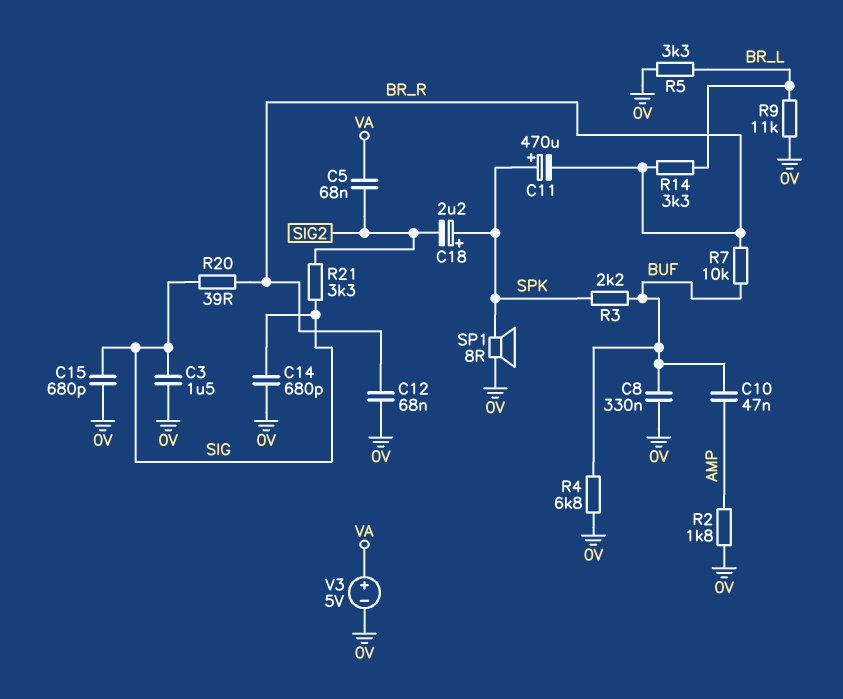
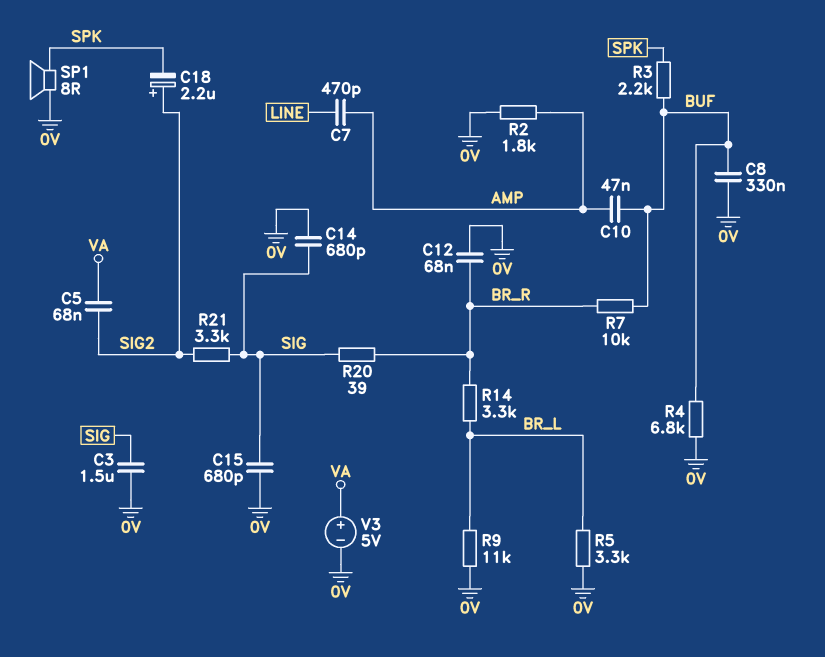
C7: none -> 470pF (AMP, LINE)
C11: 470uF (plus SPK, minus BR_R) -> none
C18: 2.2uF (plus SPK, minus SIG2) -> 2.2uF (plus SIG2, minus SPK)

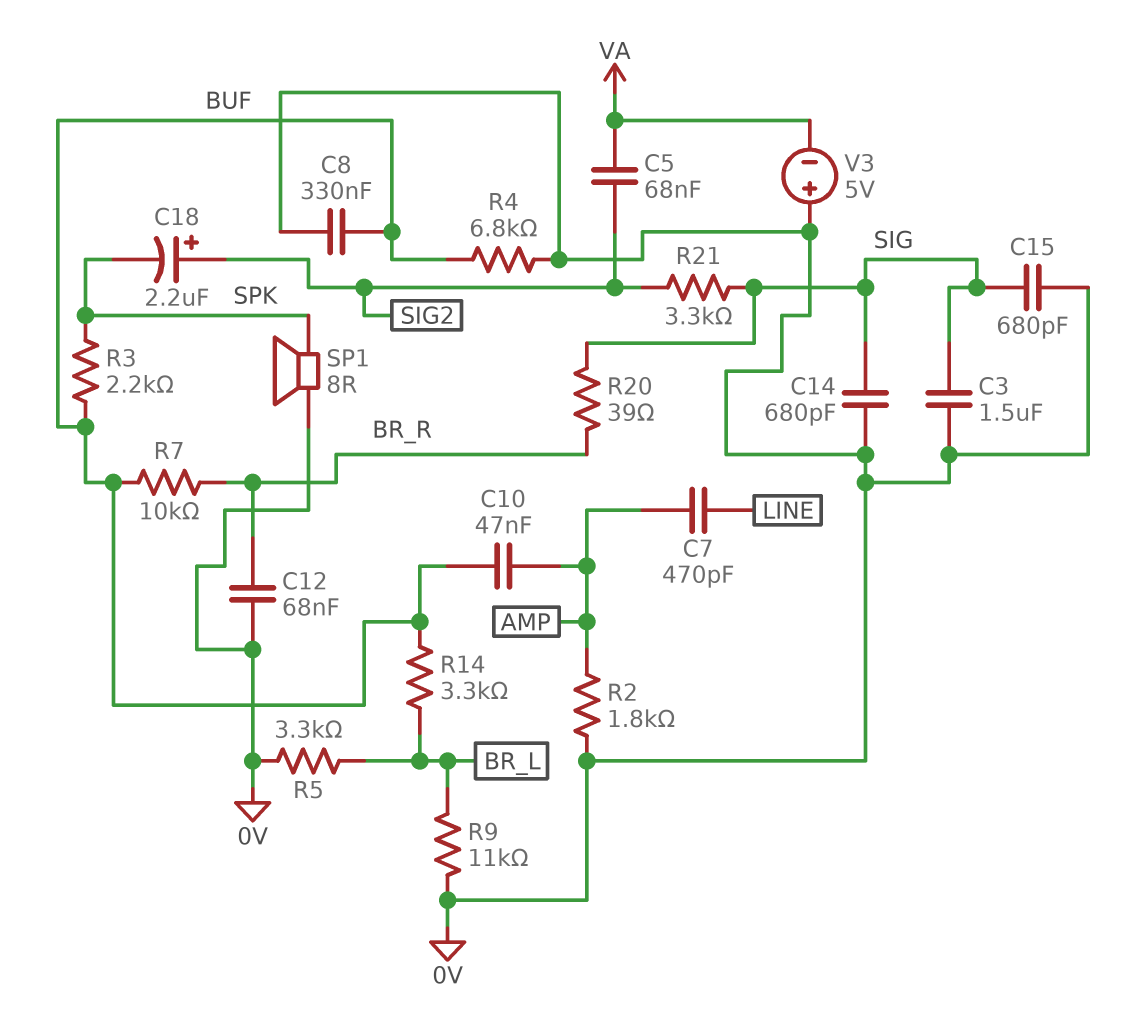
R14: 3.3k (BR_L, BR_R) -> 3.3k (BR_L, BUF)
V3: 5V (plus VA, minus 0V) -> 5V (plus 0V, minus VA)

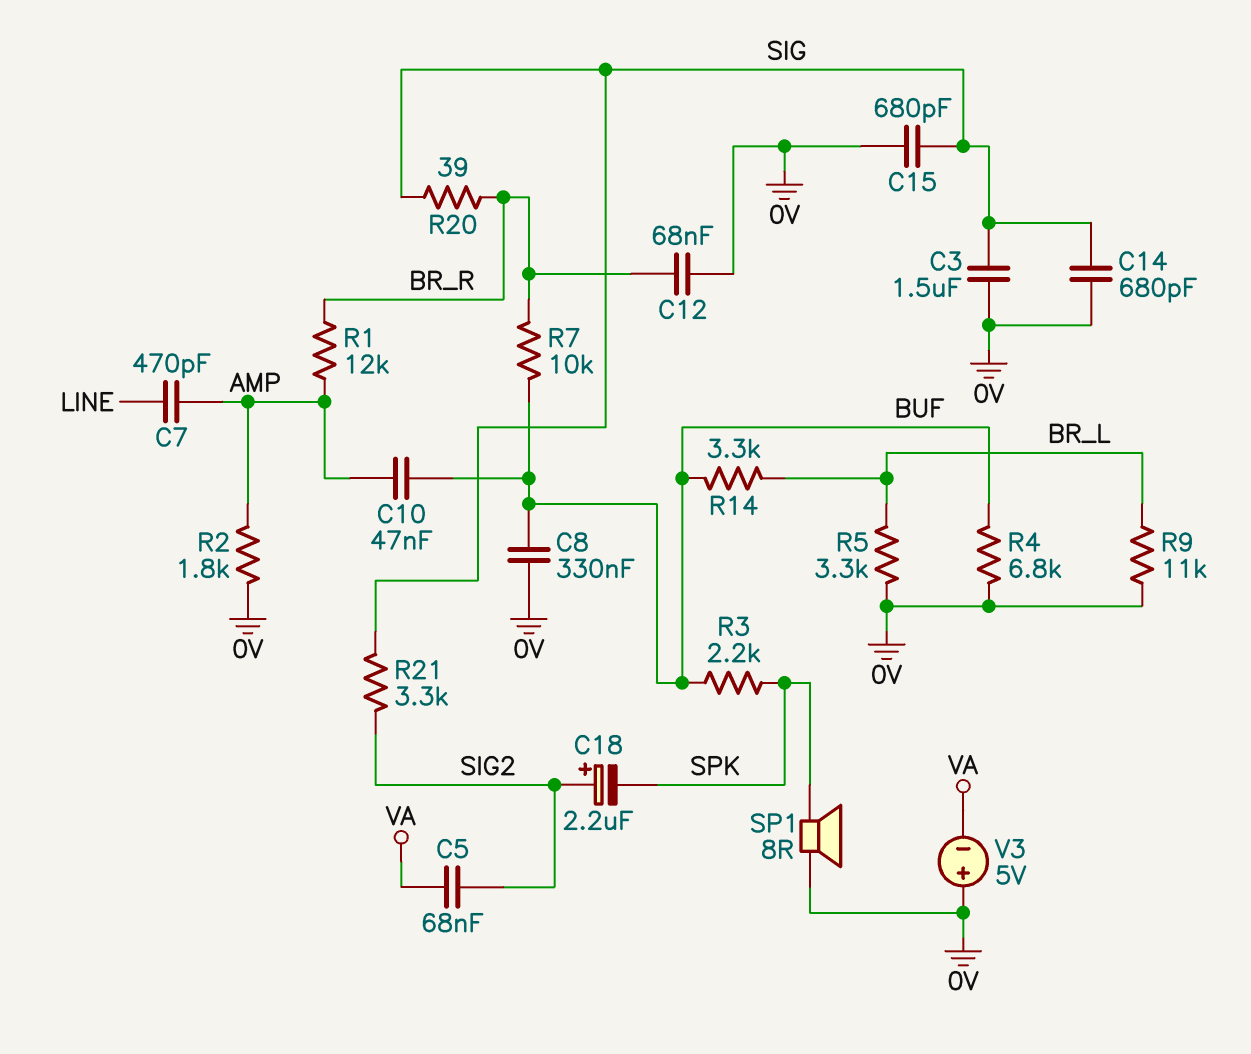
R1: none -> 12k (AMP, BR_R)

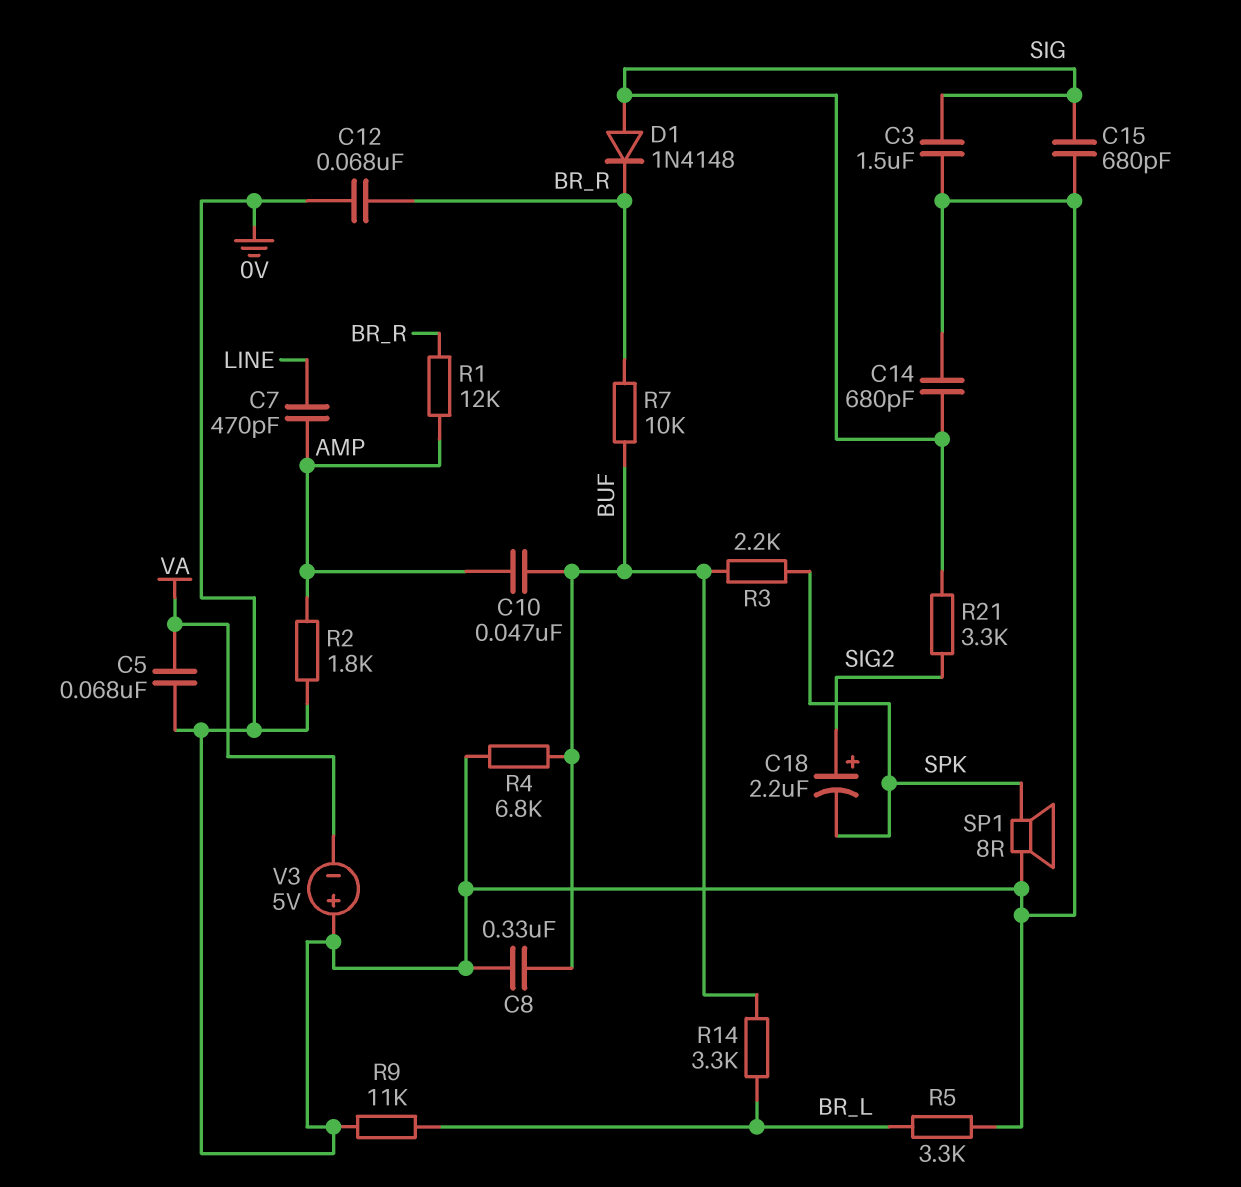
C5: 68nF (SIG2, VA) -> 68nF (0V, VA)
D1: none -> diode 1N4148 (A SIG, K BR_R)
R20: 39 (BR_R, SIG) -> none

